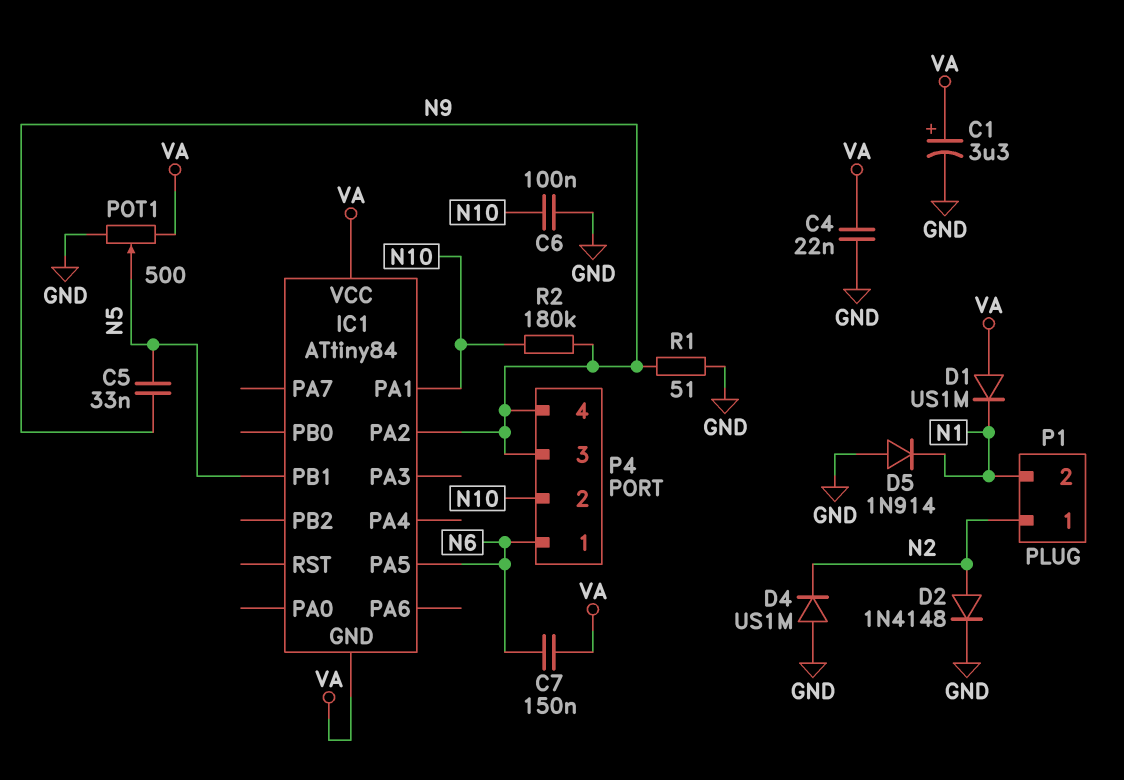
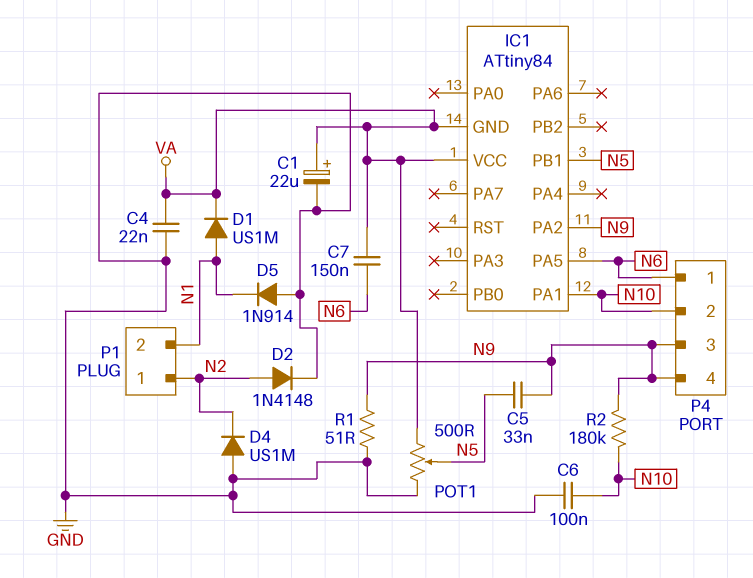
C1: 3.3uF (plus VA, minus GND) -> 22uF (plus VA, minus GND)
D1: diode US1M (A VA, K N1) -> diode US1M (A N1, K VA)

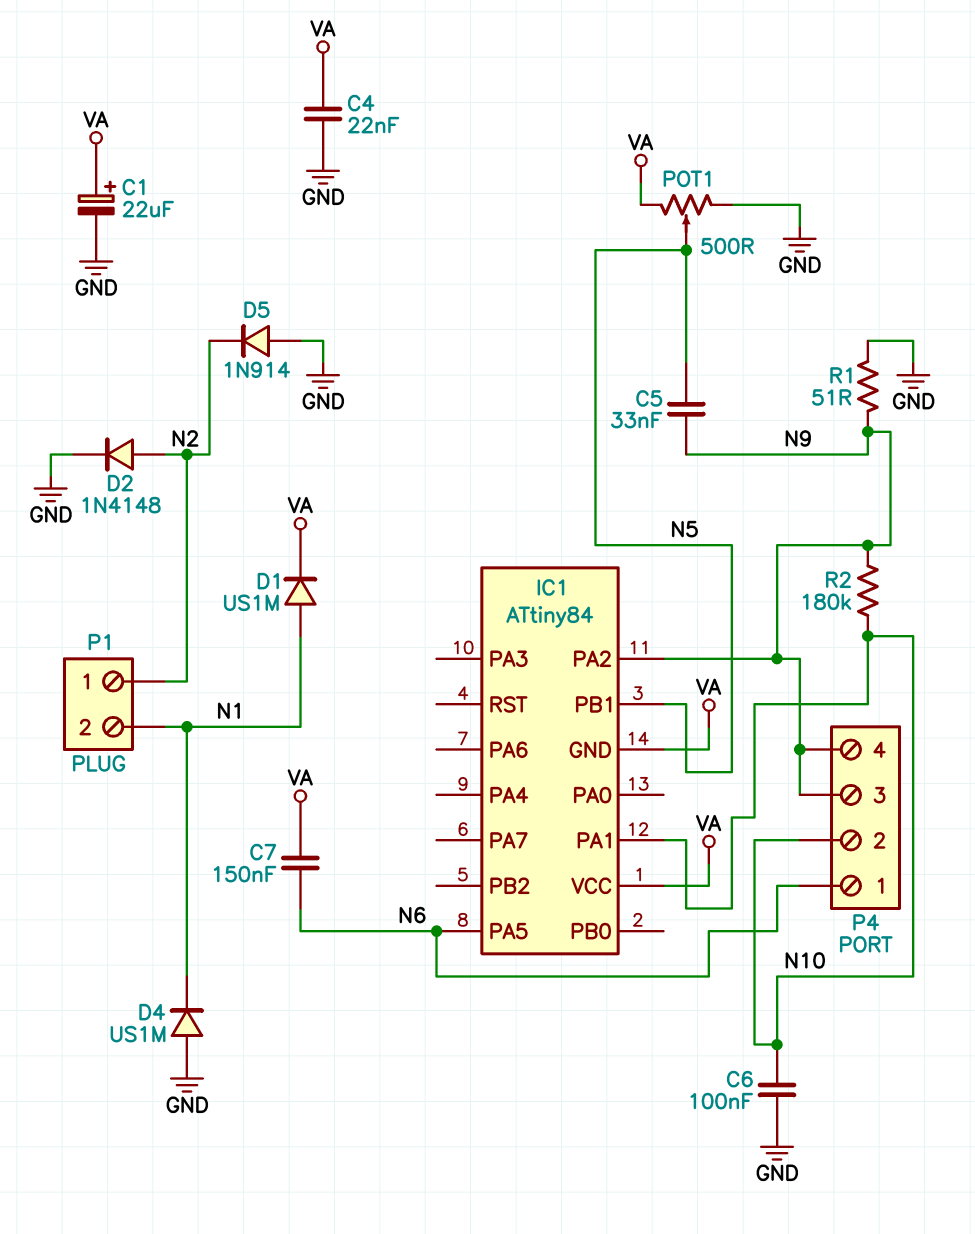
D4: diode US1M (A GND, K N2) -> diode US1M (A GND, K N1)
D5: diode 1N914 (A GND, K N1) -> diode 1N914 (A GND, K N2)

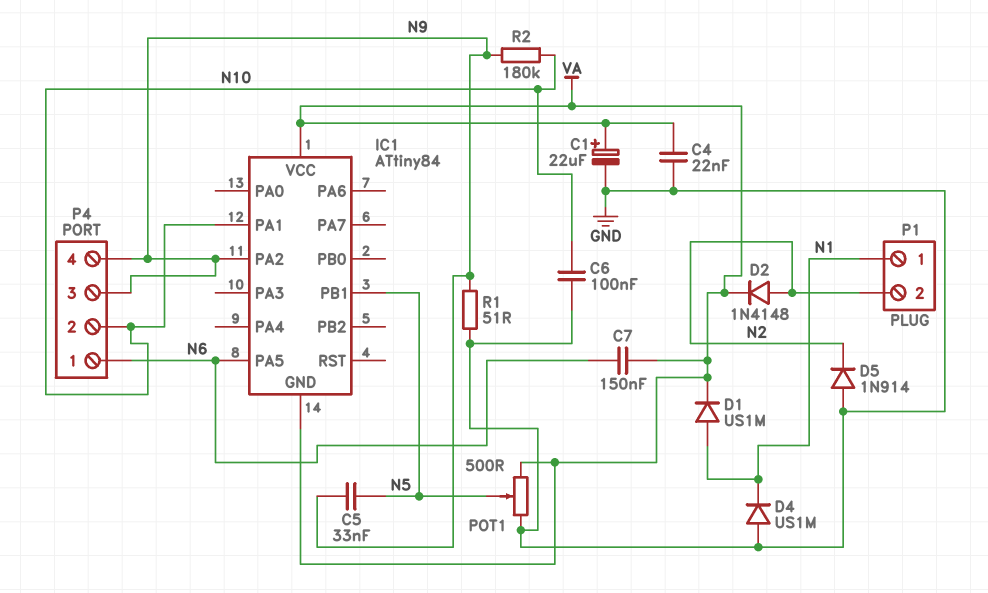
D2: diode 1N4148 (A N2, K GND) -> diode 1N4148 (A N2, K VA)
P1 pin 1: N2 -> N1
P1 pin 2: N1 -> N2

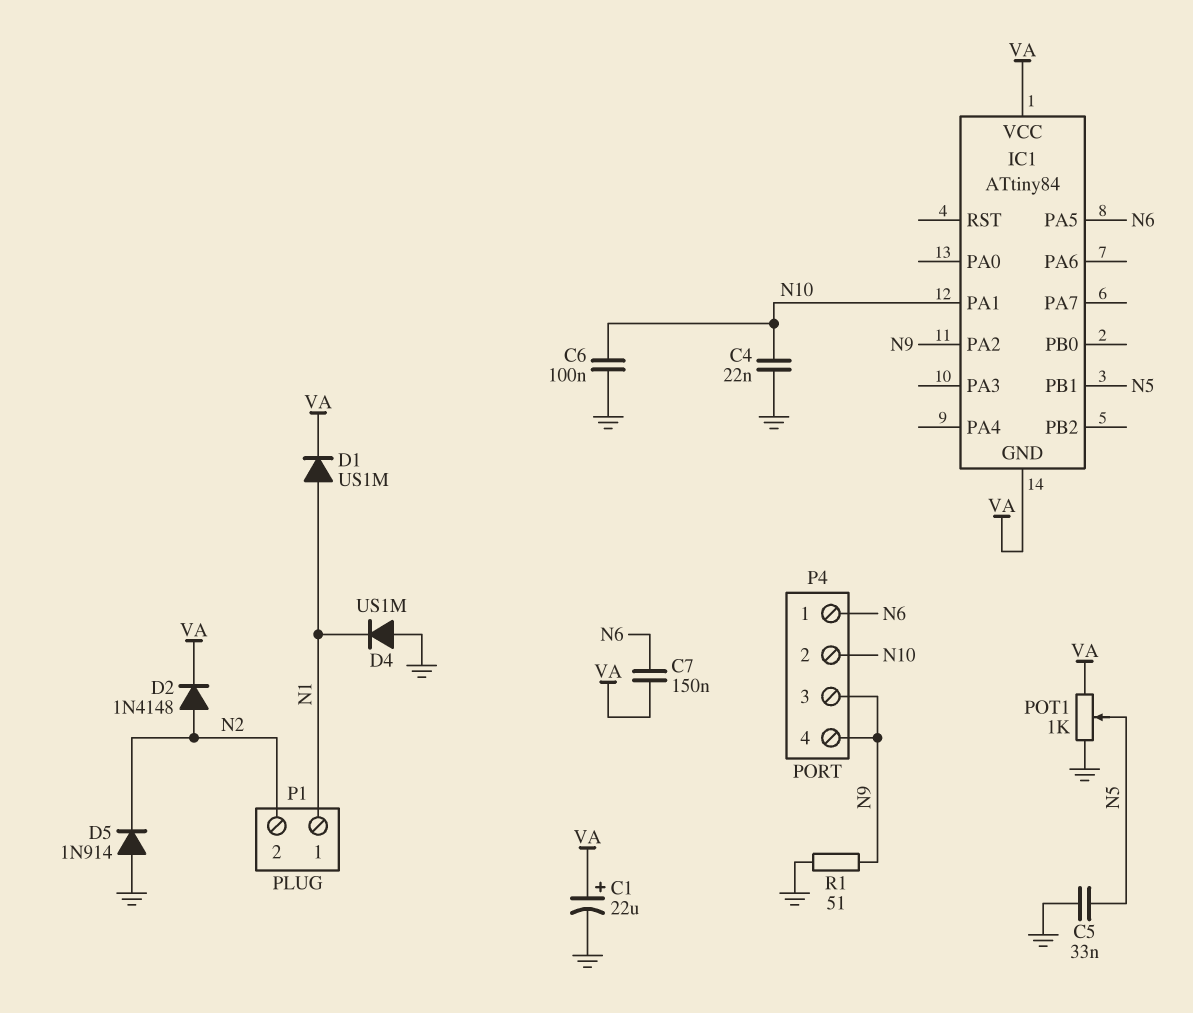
C4: 22nF (GND, VA) -> 22nF (GND, N10)
C5: 33nF (N5, N9) -> 33nF (GND, N5)
POT1: 500 (GND, VA, wiper N5) -> 1k (GND, VA, wiper N5)
R2: 180k (N9, N10) -> none

